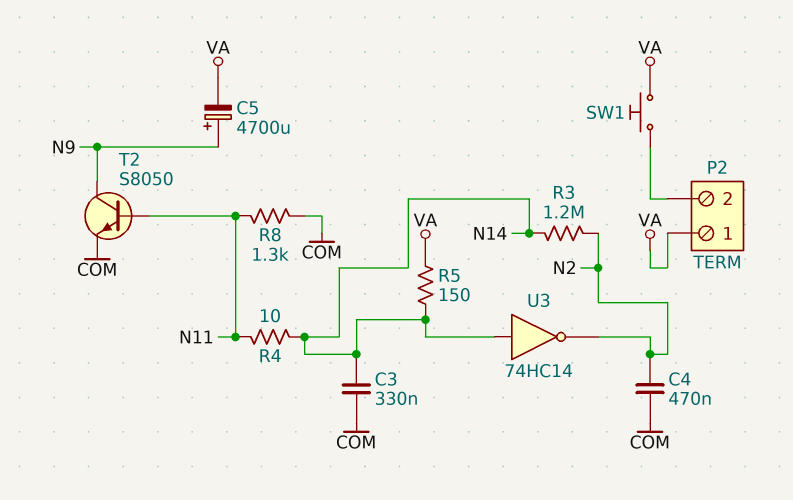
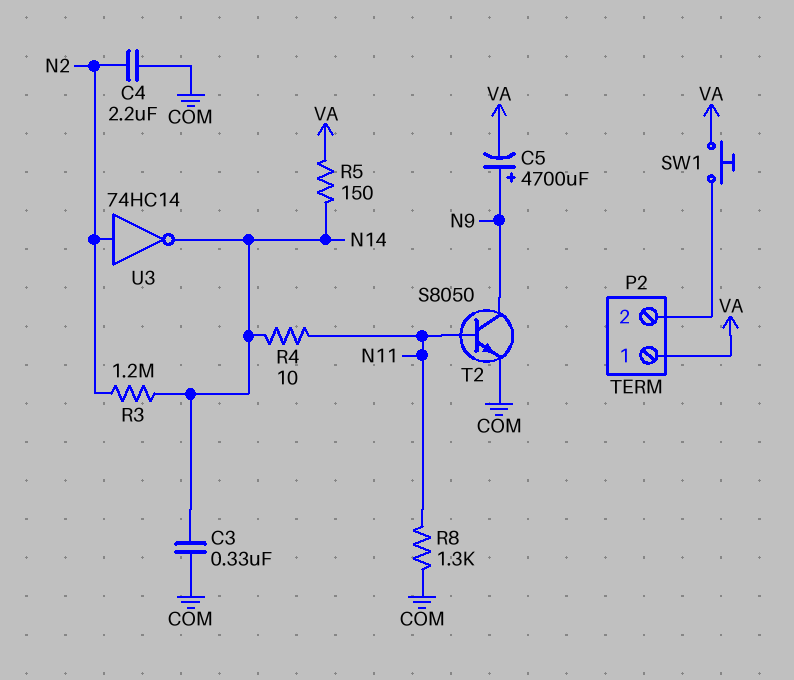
C4: 470nF (COM, N2) -> 2.2uF (COM, N2)
U3: NOT 74HC14 (in N14, out N2) -> NOT 74HC14 (in N2, out N14)

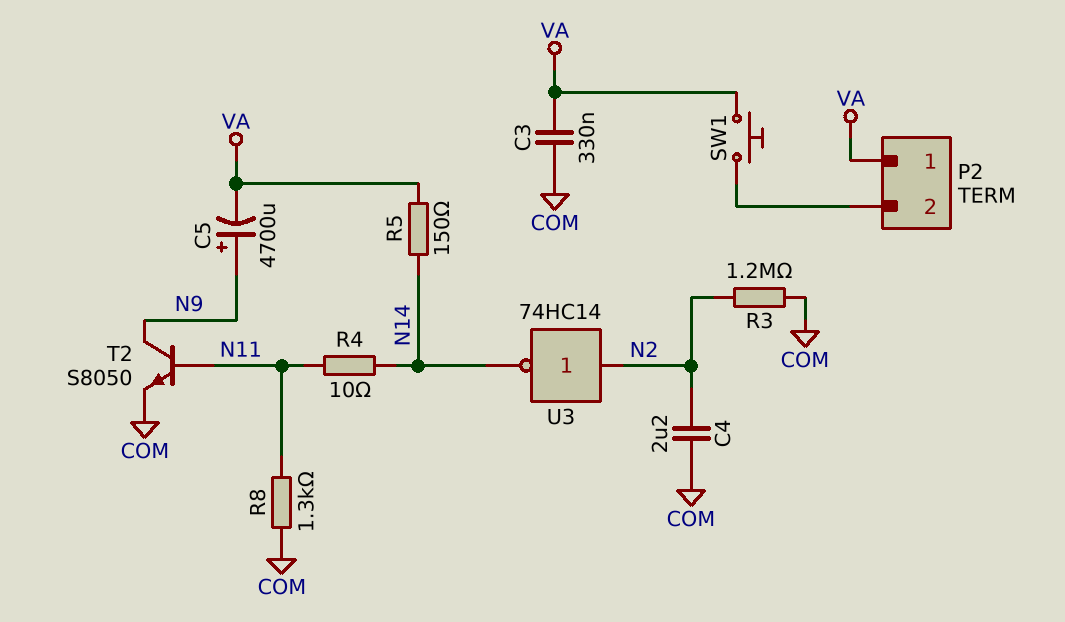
C3: 330nF (COM, N14) -> 330nF (COM, VA)
R3: 1.2M (N2, N14) -> 1.2M (COM, N2)

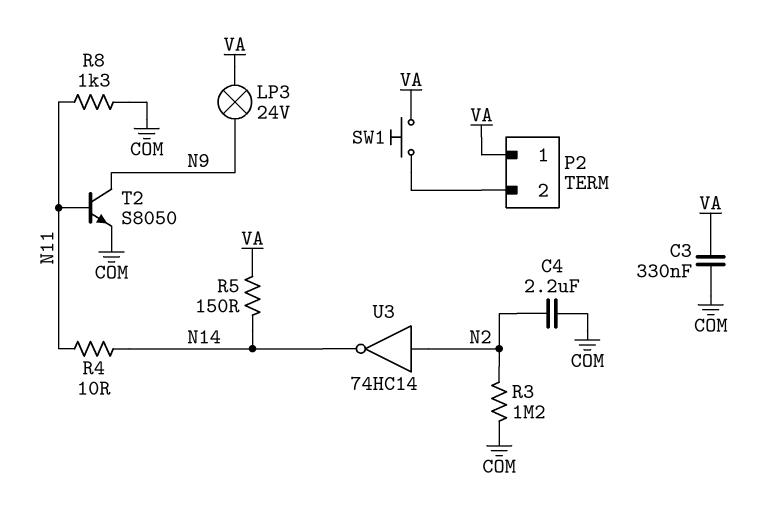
C5: 4700uF (plus N9, minus VA) -> none
LP3: none -> lamp 24V (N9, VA)

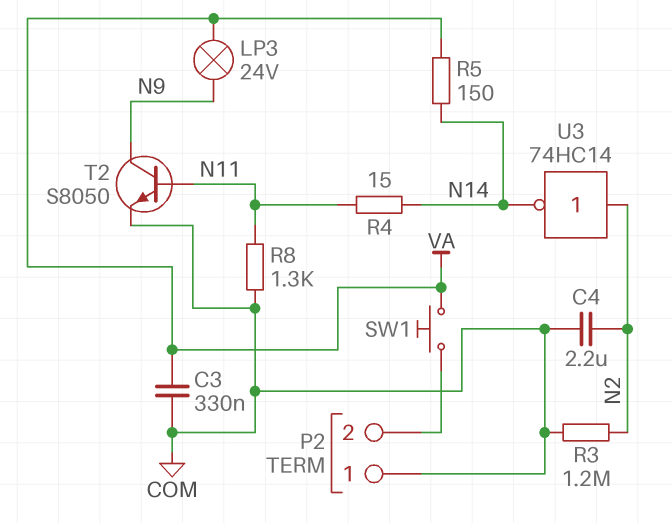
P2 pin 1: VA -> COM
R4: 10 (N11, N14) -> 15 (N11, N14)

